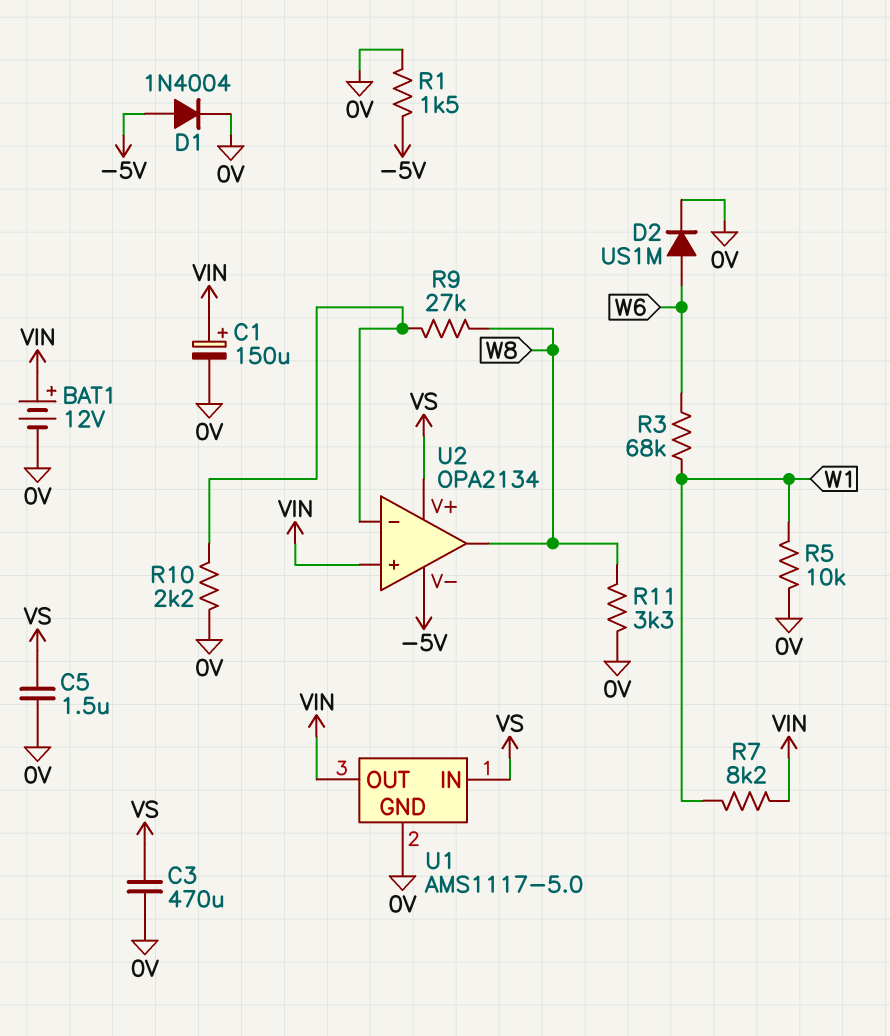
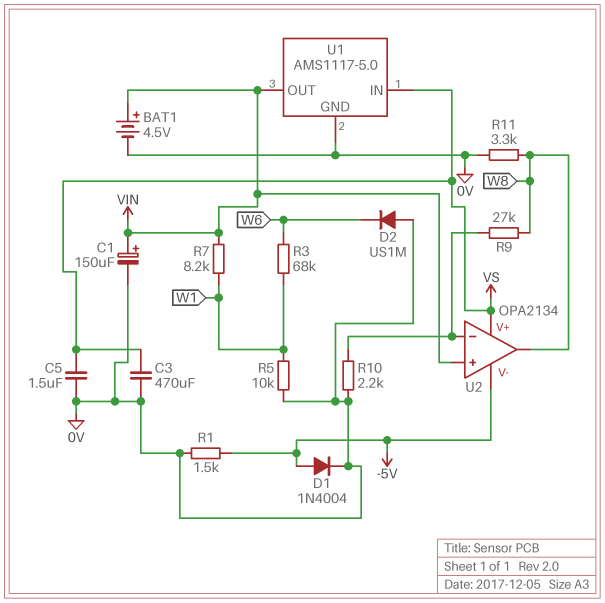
BAT1: 12V (plus VIN, minus 0V) -> 4.5V (plus VIN, minus 0V)
D2: diode US1M (A W6, K 0V) -> diode US1M (A 0V, K W6)

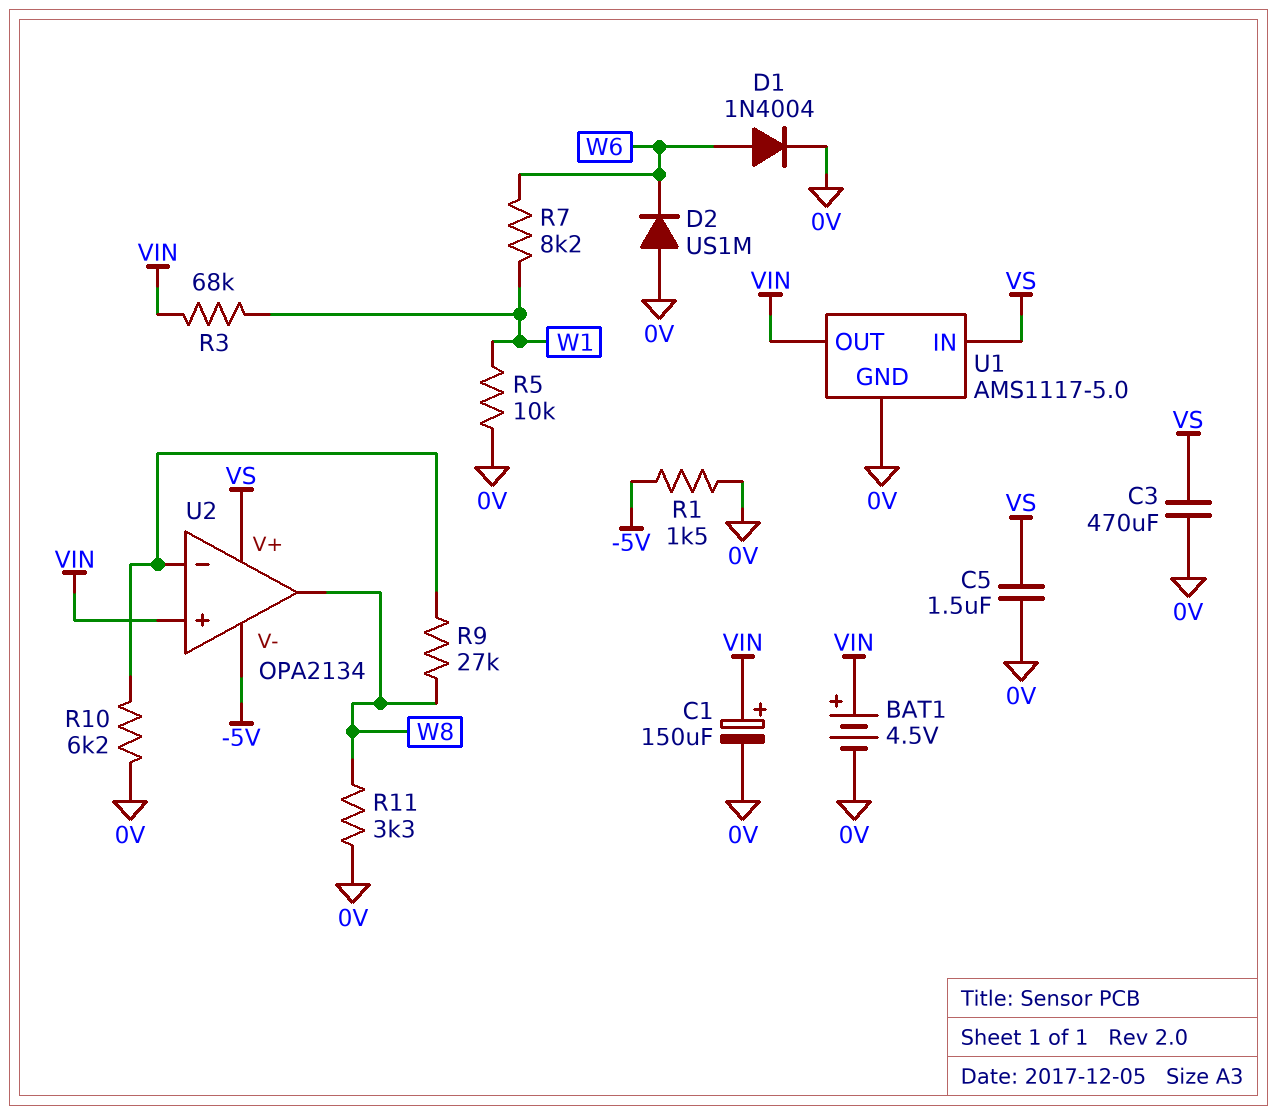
D1: diode 1N4004 (A -5V, K 0V) -> diode 1N4004 (A W6, K 0V)
R3: 68k (W1, W6) -> 68k (VIN, W1)
R7: 8.2k (VIN, W1) -> 8.2k (W1, W6)
R10: 2.2k (0V, U2/in-) -> 6.2k (0V, U2/in-)

